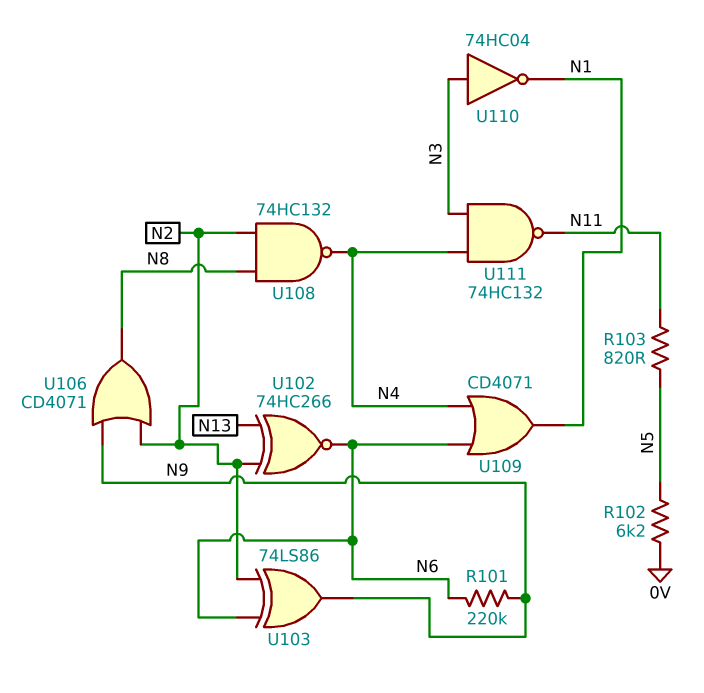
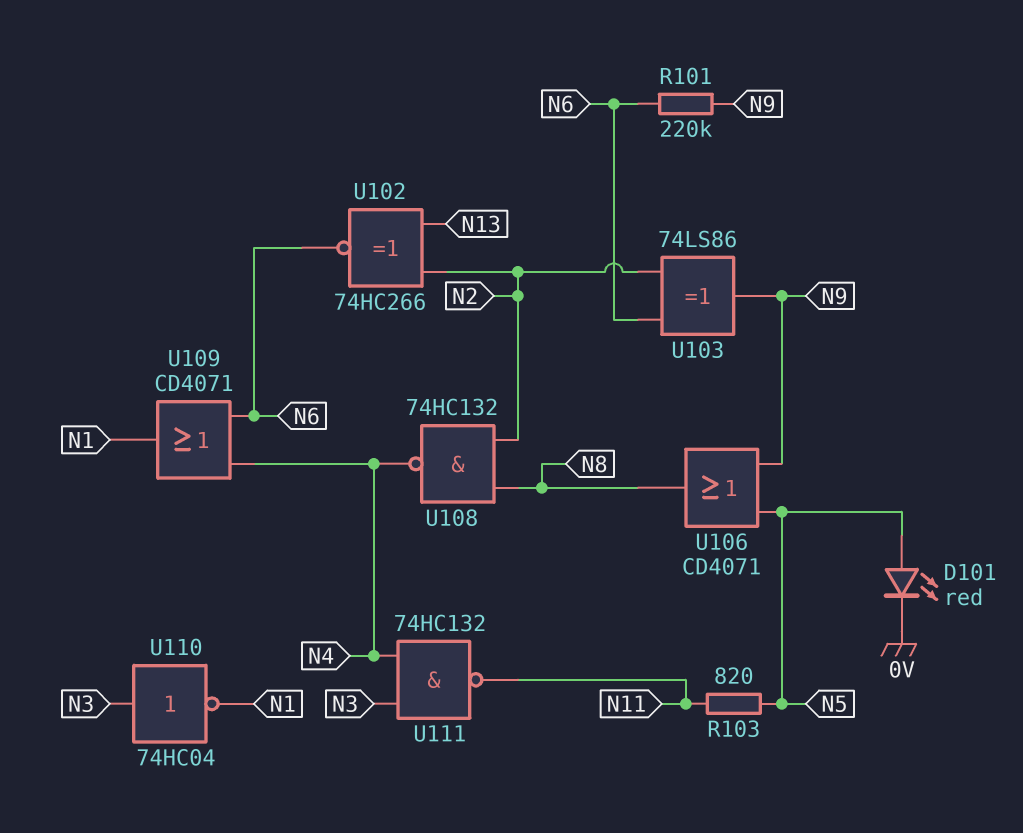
D101: none -> LED red (A N5, K 0V)
R102: 6.2k (0V, N5) -> none
U106: OR CD4071 (in N2, in N9, out N8) -> OR CD4071 (in N5, in N9, out N8)

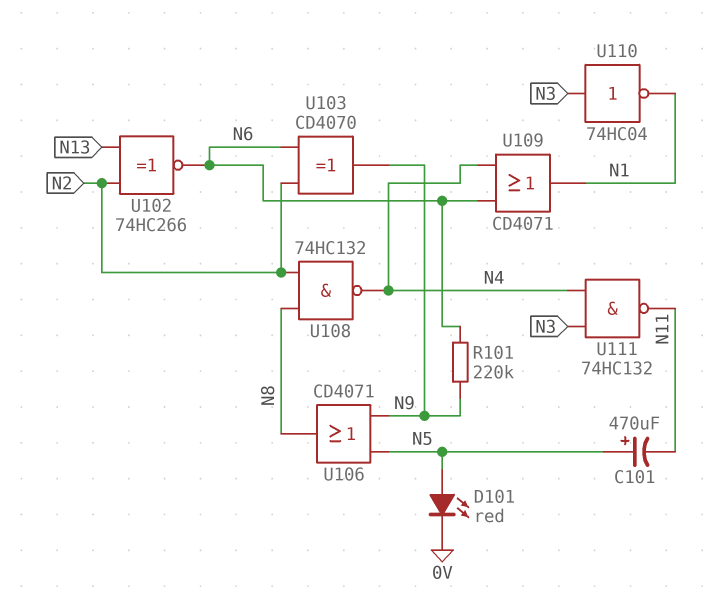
C101: none -> 470uF (plus N5, minus N11)
R103: 820 (N5, N11) -> none
U103: XOR 74LS86 (in N2, in N6, out N9) -> XOR CD4070 (in N2, in N6, out N9)

